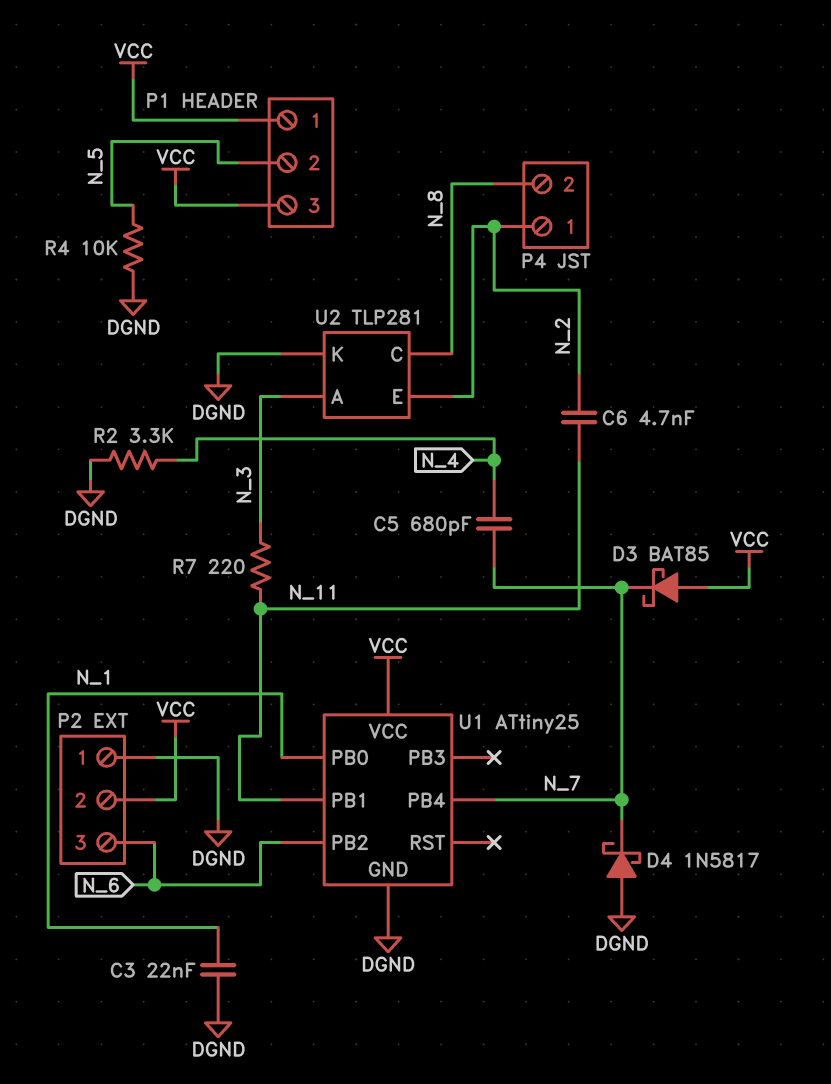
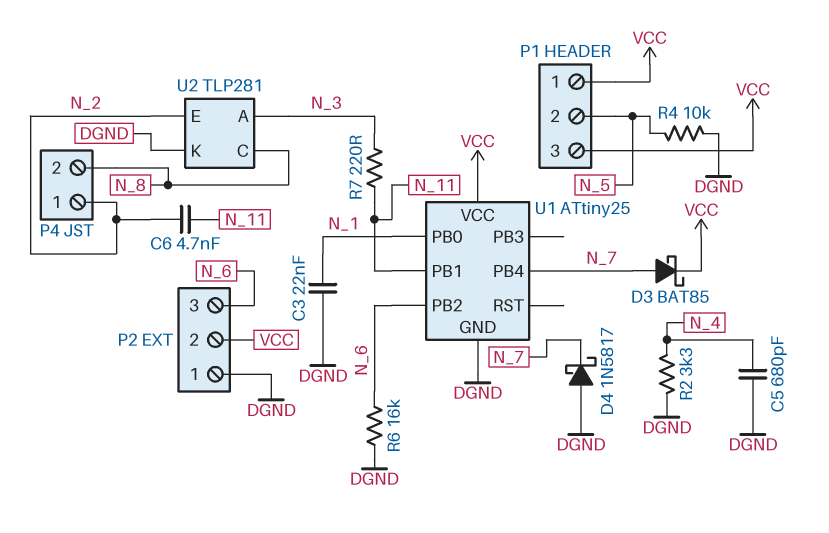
C5: 680pF (N_4, N_7) -> 680pF (DGND, N_4)
D3: schottky BAT85 (A VCC, K N_7) -> schottky BAT85 (A N_7, K VCC)
R6: none -> 16k (DGND, N_6)

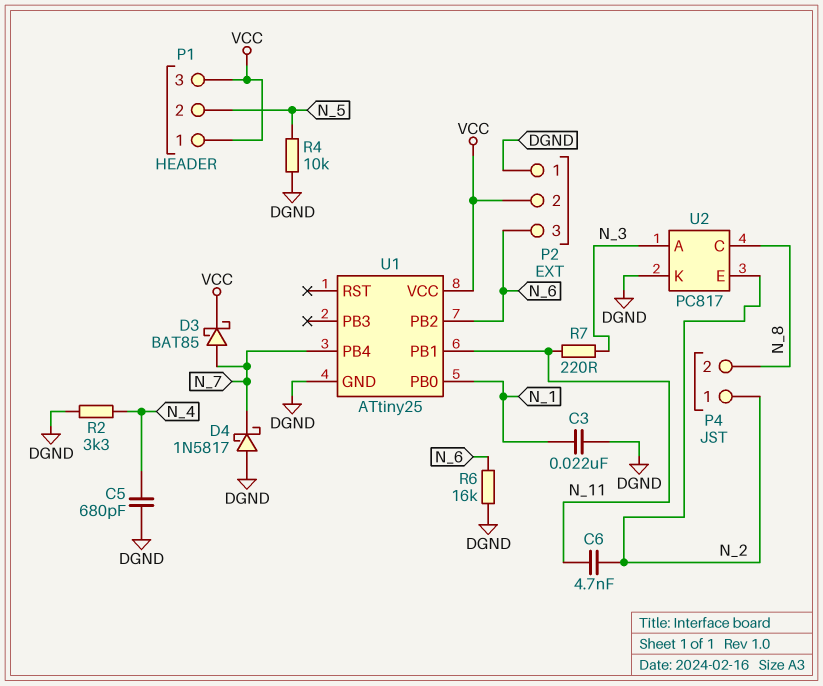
U2: TLP281 -> PC817

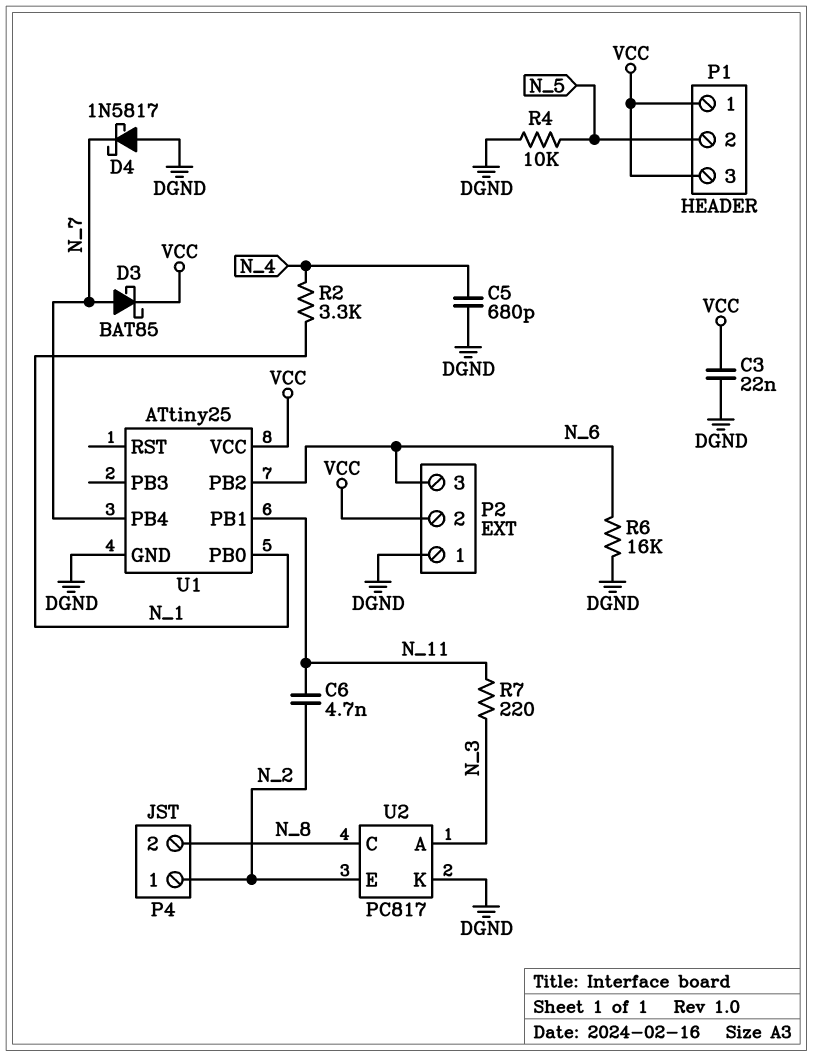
C3: 22nF (DGND, N_1) -> 22nF (DGND, VCC)
R2: 3.3k (DGND, N_4) -> 3.3k (N_1, N_4)

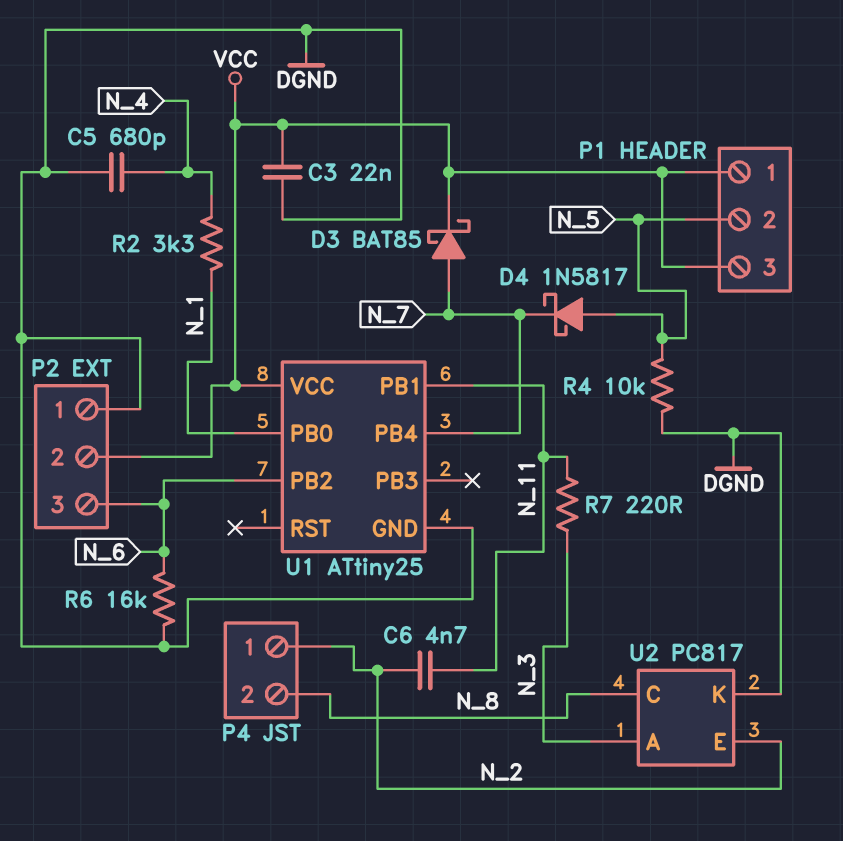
D4: schottky 1N5817 (A DGND, K N_7) -> schottky 1N5817 (A N_5, K N_7)

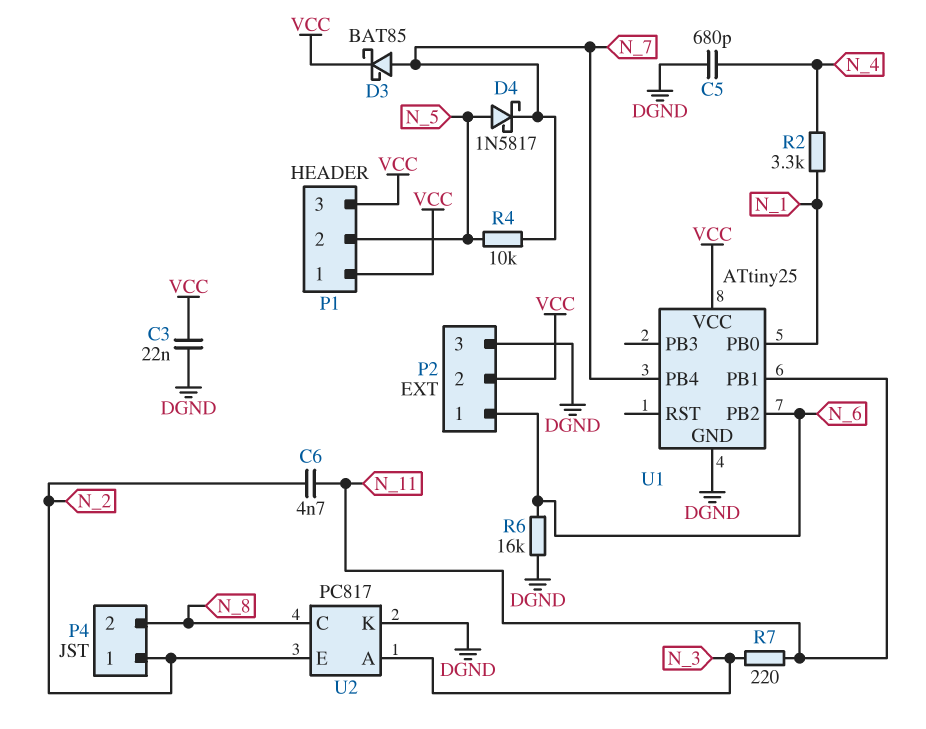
P2 pin 1: DGND -> N_6
P2 pin 3: N_6 -> DGND
R4: 10k (DGND, N_5) -> 10k (N_5, N_7)

